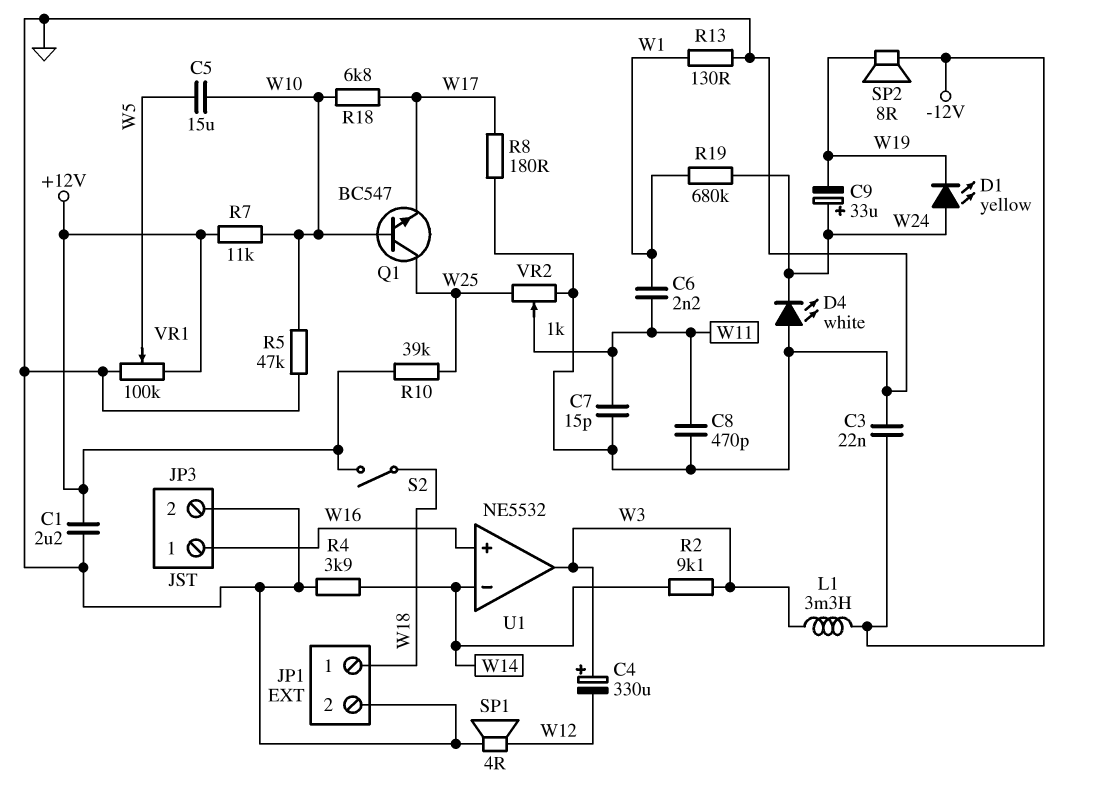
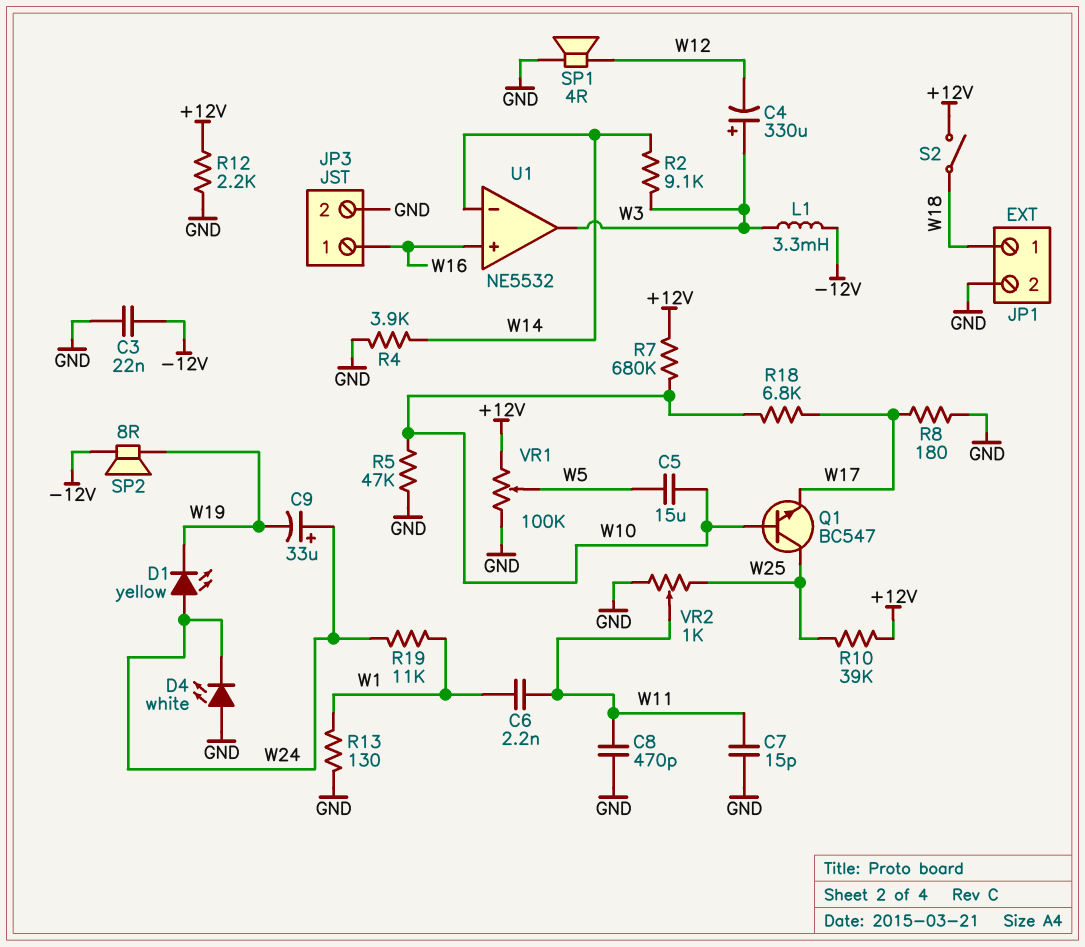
C1: 2.2uF (+12V, GND) -> none
R7: 11k (+12V, W10) -> 680k (+12V, W10)
R12: none -> 2.2k (+12V, GND)
R19: 680k (W1, W24) -> 11k (W1, W24)

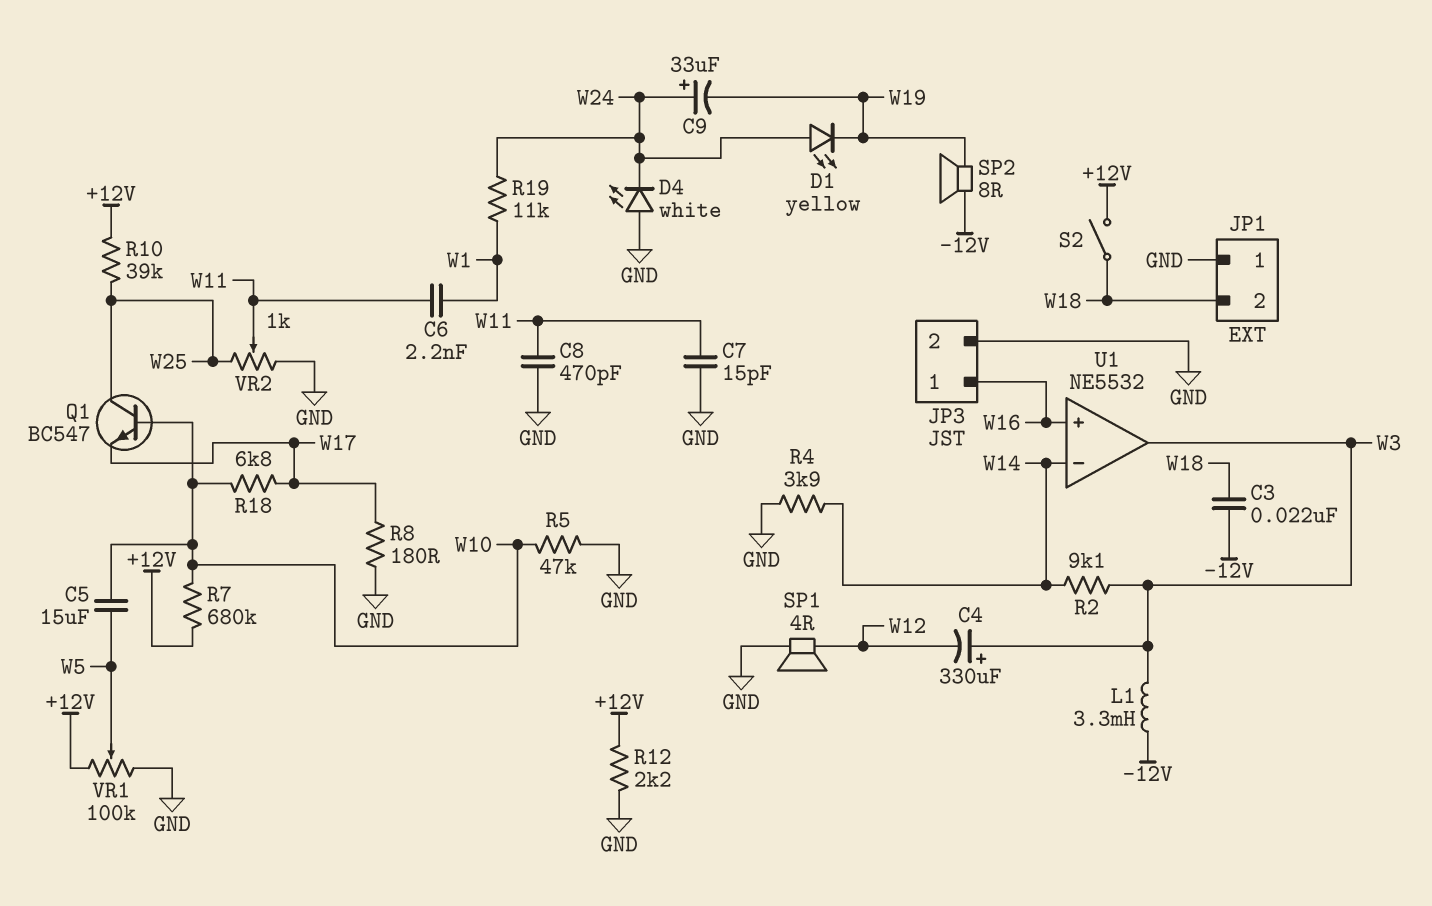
C3: 22nF (-12V, GND) -> 22nF (-12V, W18)
JP1 pin 1: W18 -> GND
JP1 pin 2: GND -> W18
R13: 130 (GND, W1) -> none

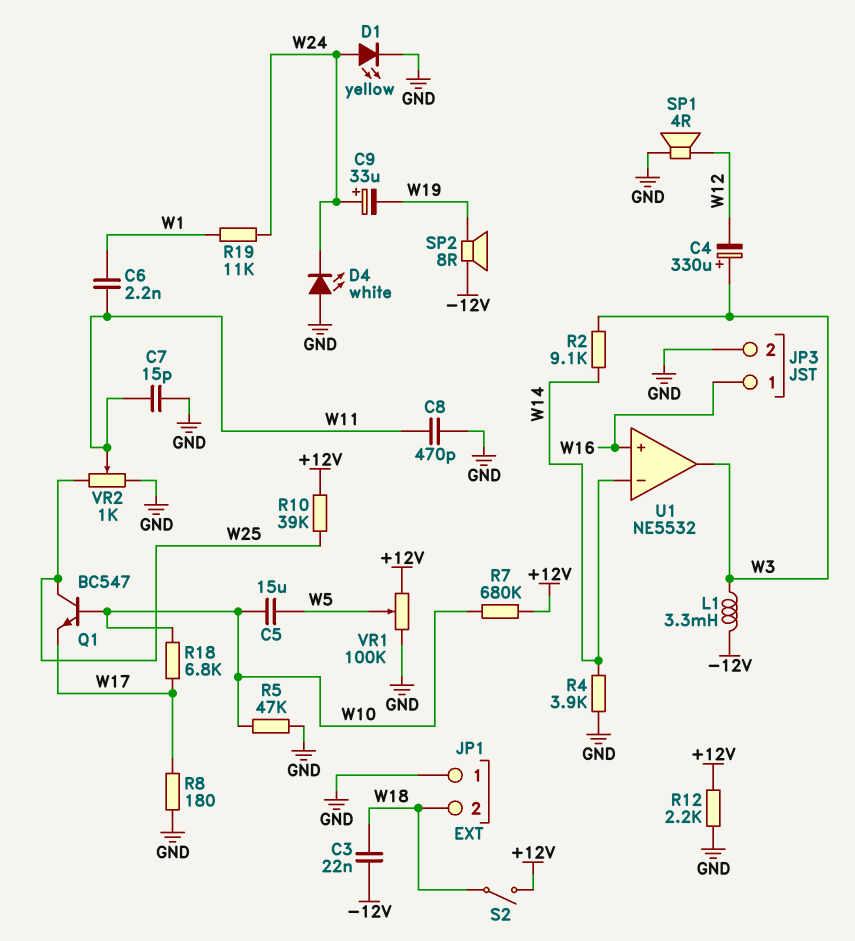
D1: LED yellow (A W24, K W19) -> LED yellow (A W24, K GND)

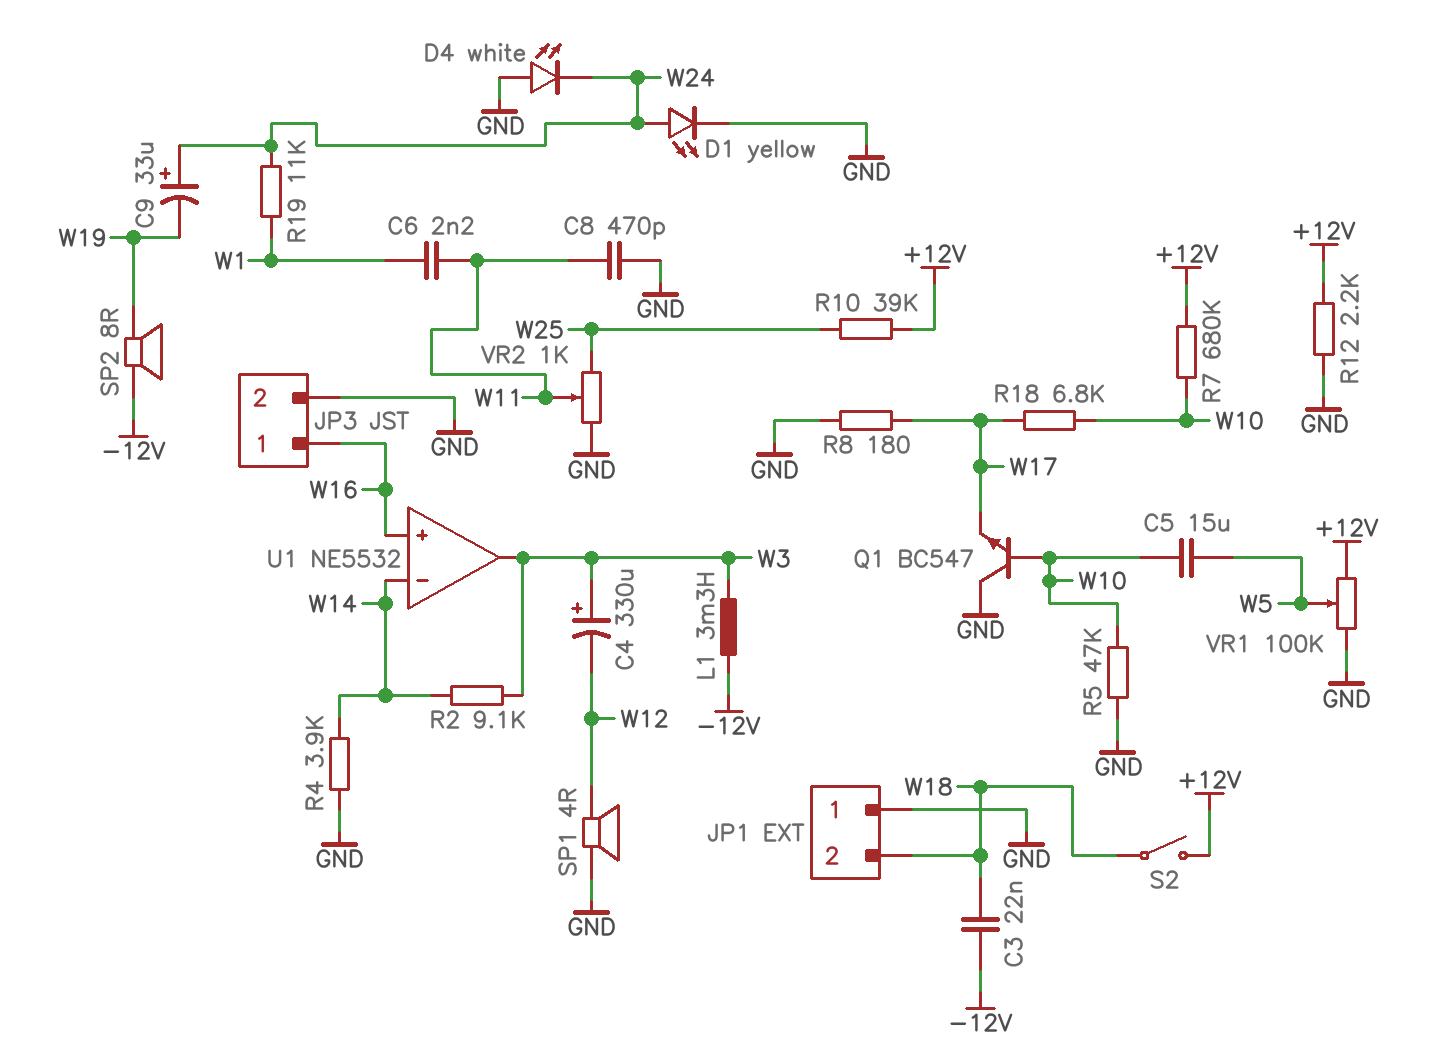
C7: 15pF (GND, W11) -> none
Q1: NPN BC547 (B W10, C W25, E W17) -> NPN BC547 (B W10, C GND, E W17)

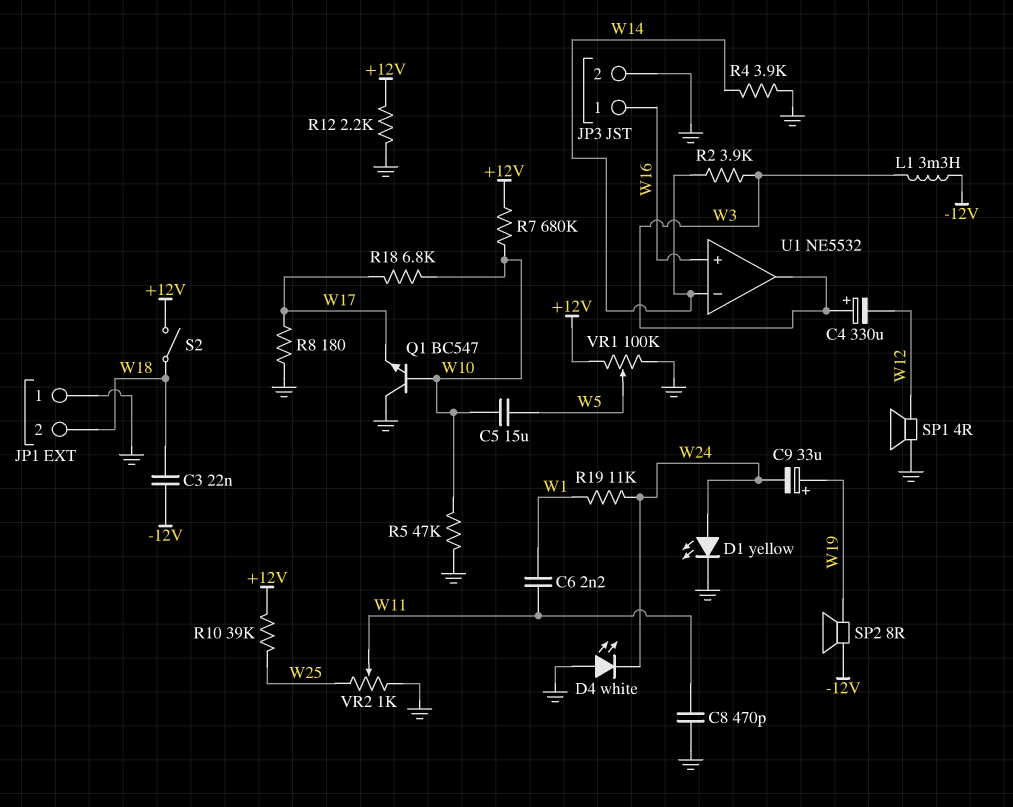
C9: 33uF (plus W24, minus W19) -> 33uF (plus W19, minus W24)
R2: 9.1k (W3, W14) -> 3.9k (W3, W14)

